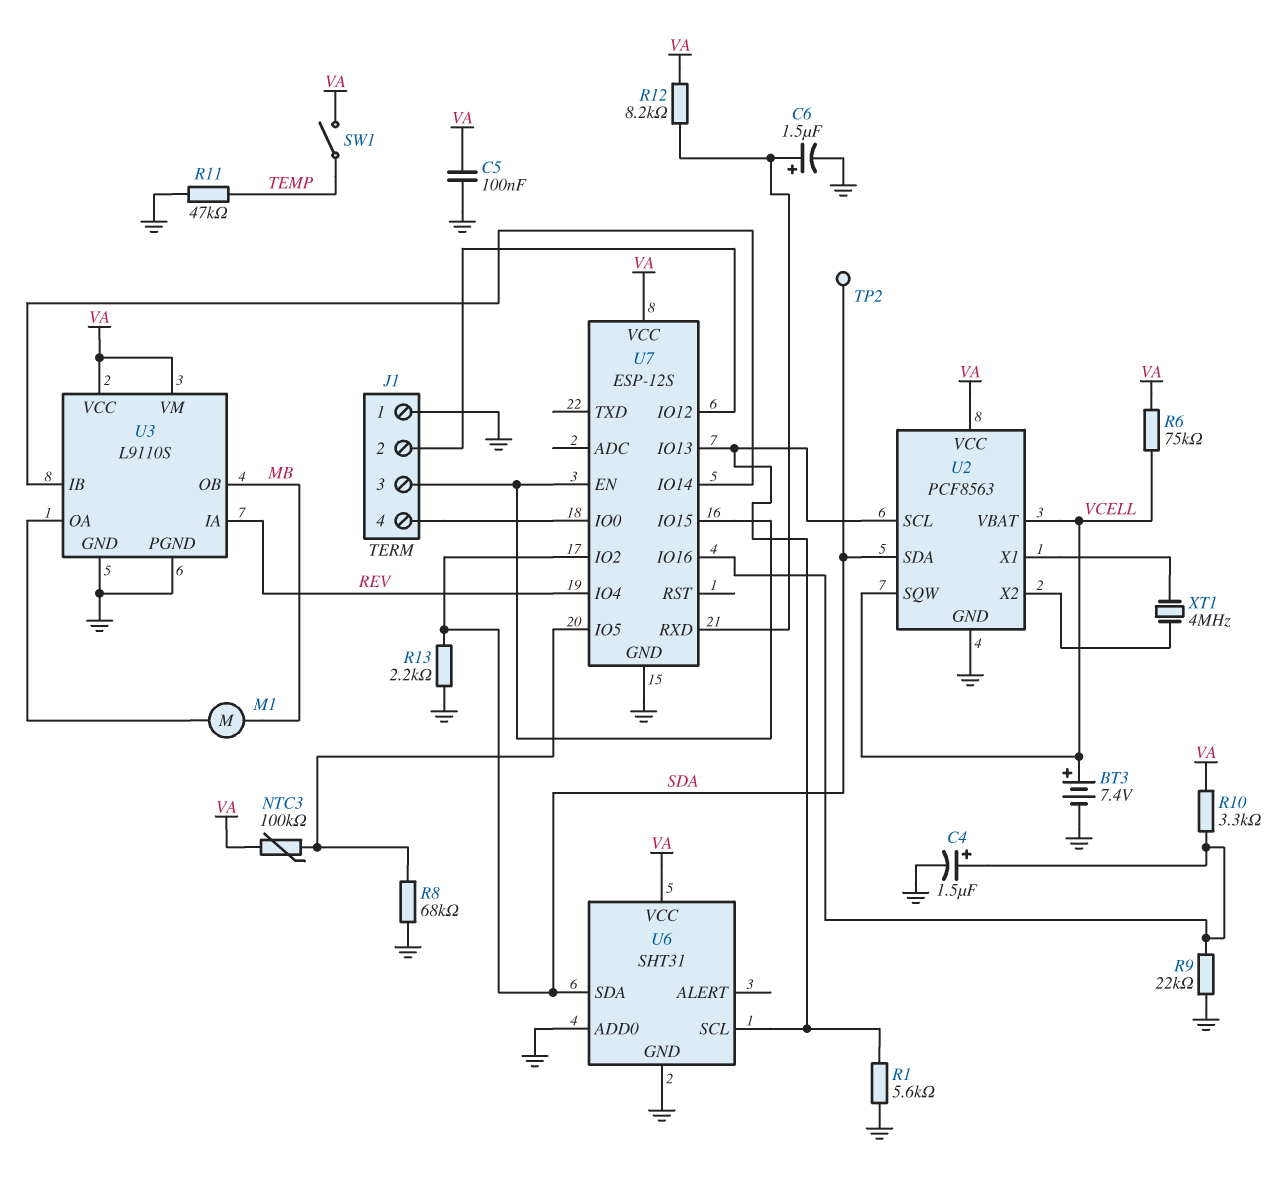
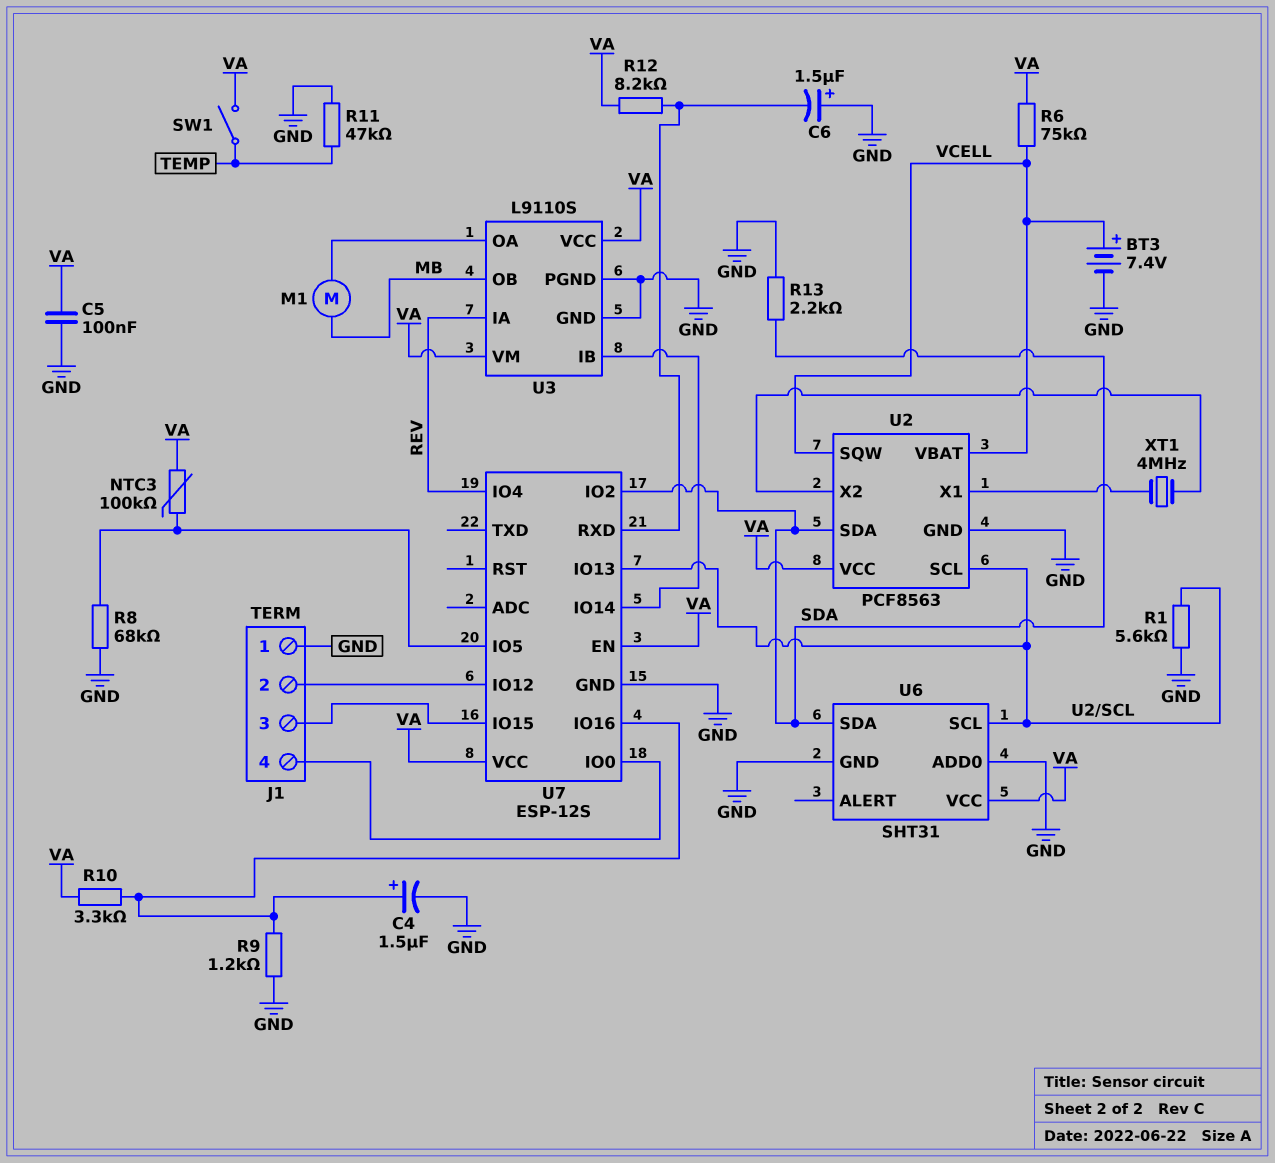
C6: 1.5uF (plus U7/RXD, minus GND) -> 1.5uF (plus GND, minus U7/RXD)
R9: 22k (GND, U7/IO16) -> 1.2k (GND, U7/IO16)
TP2: test point (SDA) -> none
U7 pin EN: J1/3 -> VA

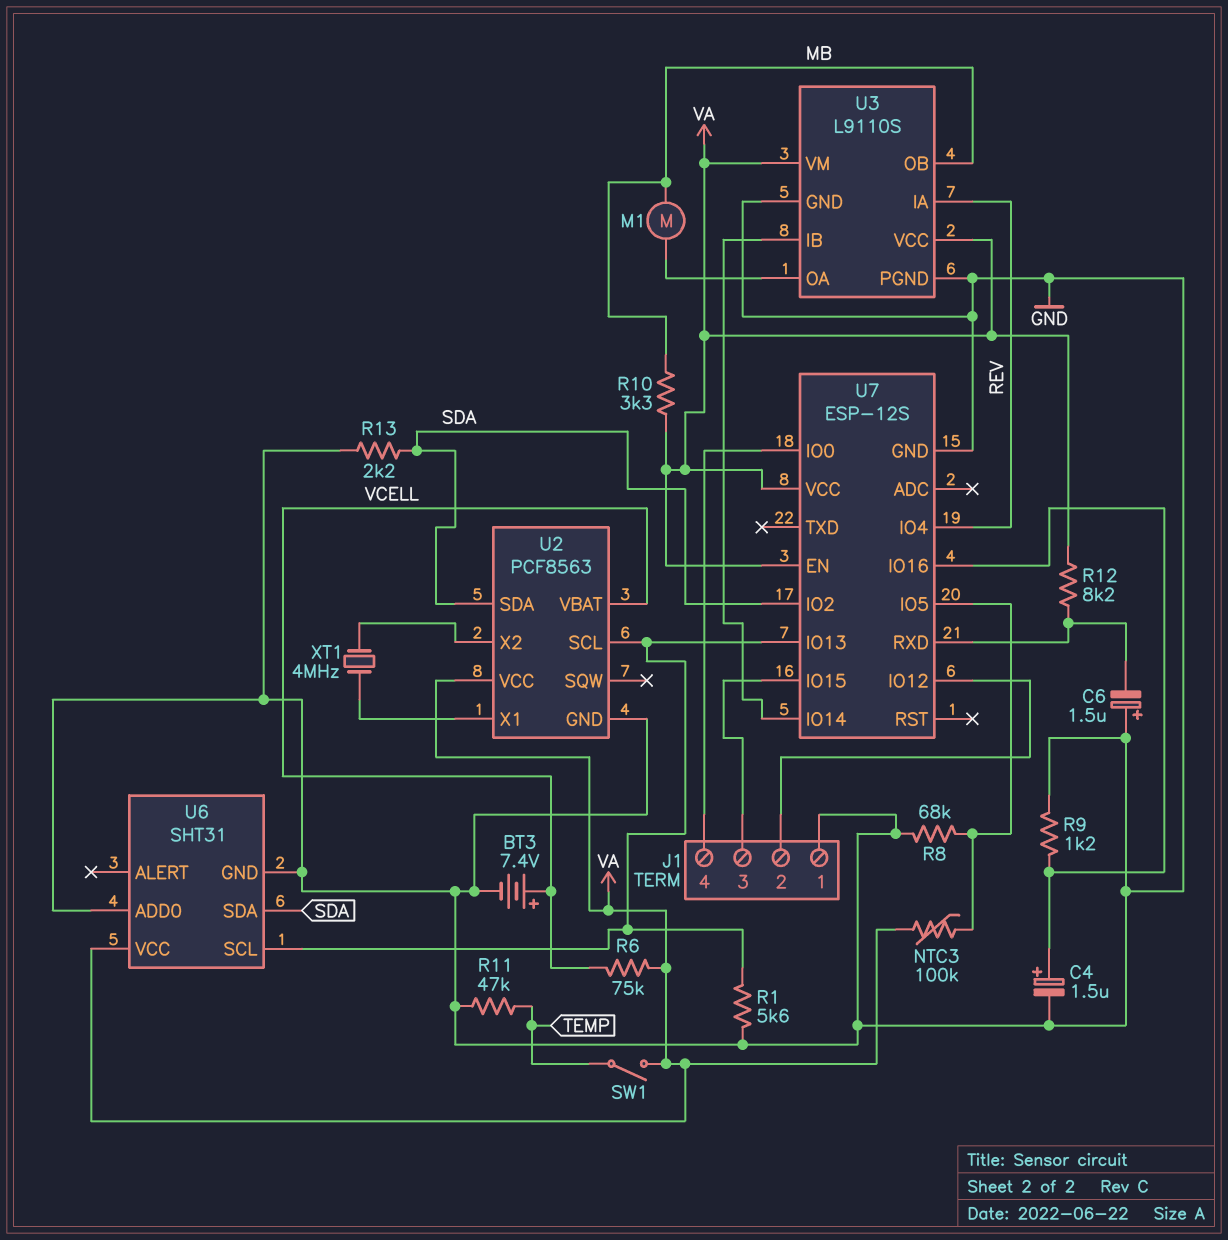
C5: 100nF (GND, VA) -> none
R10: 3.3k (U7/IO16, VA) -> 3.3k (MB, VA)
U2 pin SQW: VCELL -> none

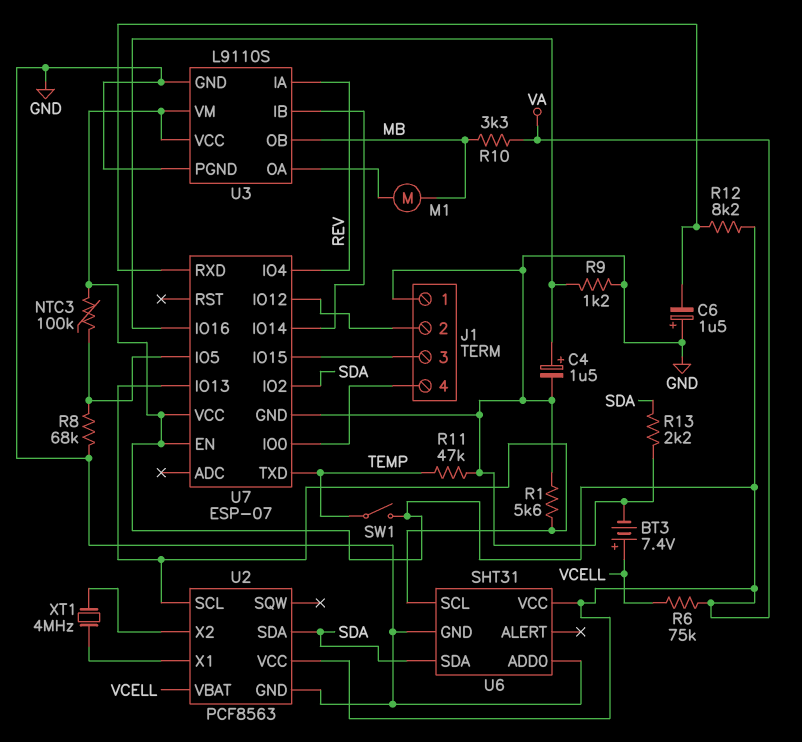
U7: ESP-12S -> ESP-07
U7 pin TXD: none -> TEMP

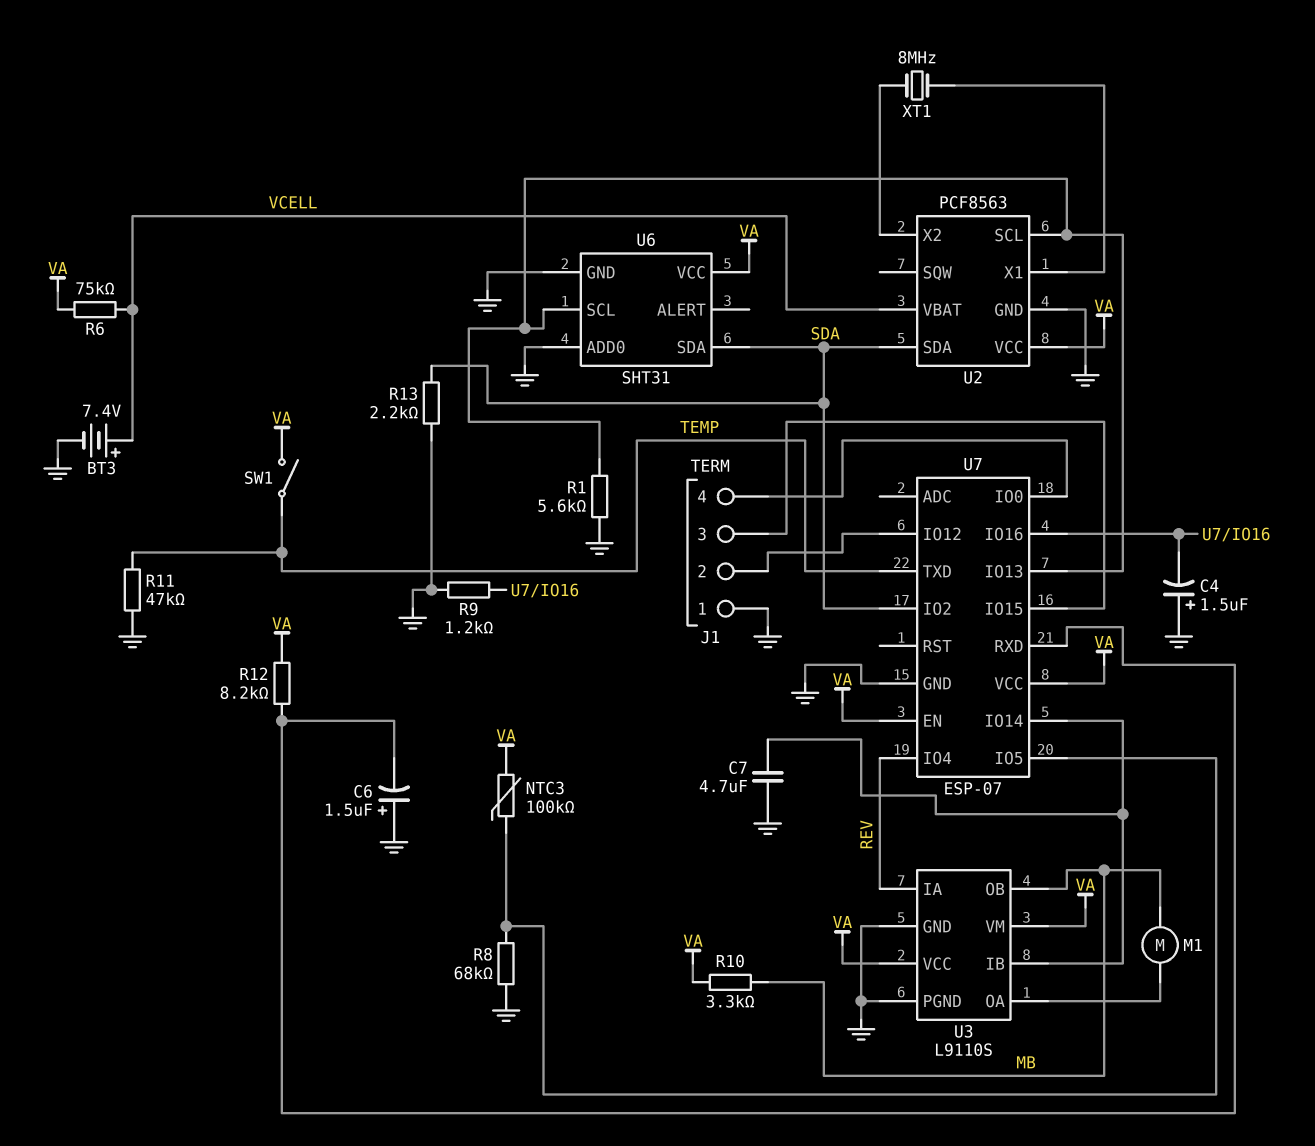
C4: 1.5uF (plus U7/IO16, minus GND) -> 1.5uF (plus GND, minus U7/IO16)
C7: none -> 4.7uF (GND, U3/IB)
XT1: 4MHz (U2/X1, U2/X2) -> 8MHz (U2/X1, U2/X2)

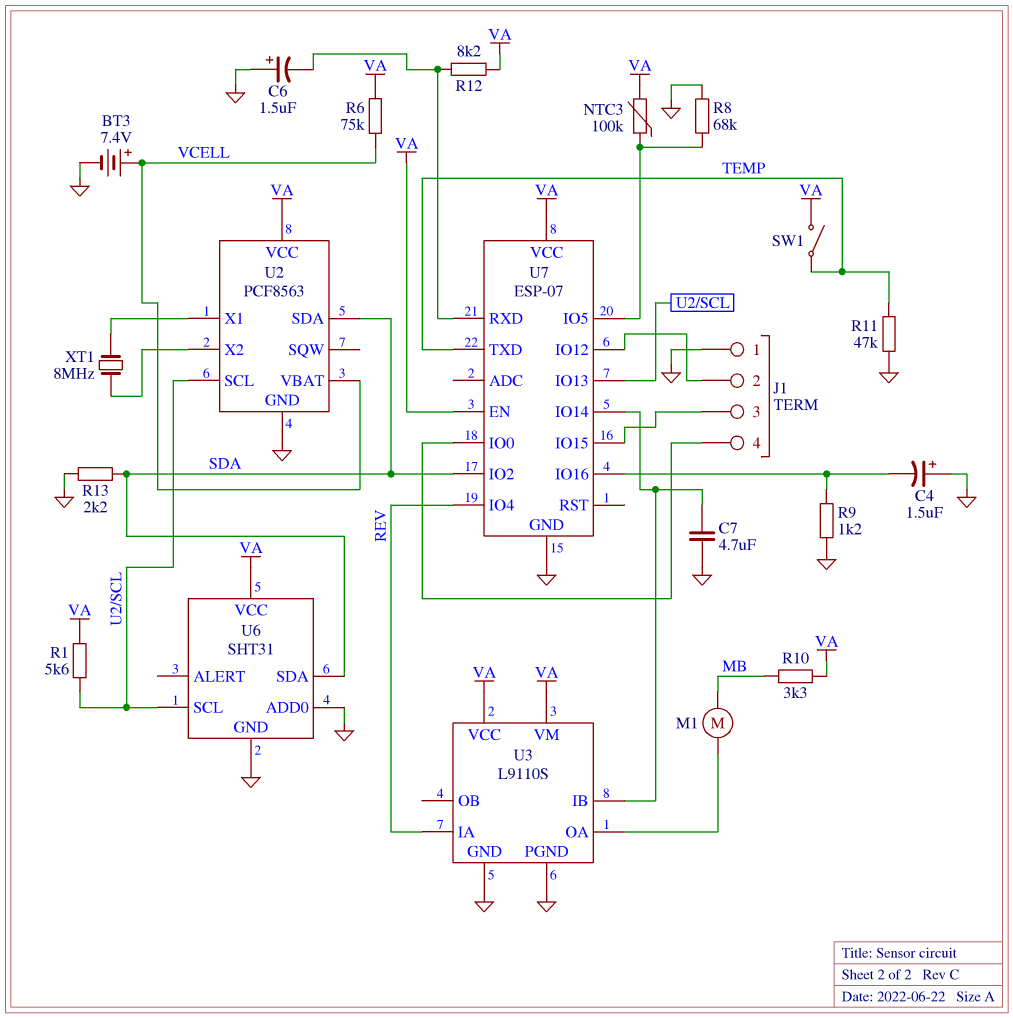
R1: 5.6k (GND, U2/SCL) -> 5.6k (U2/SCL, VA)
U3 pin OB: MB -> none

